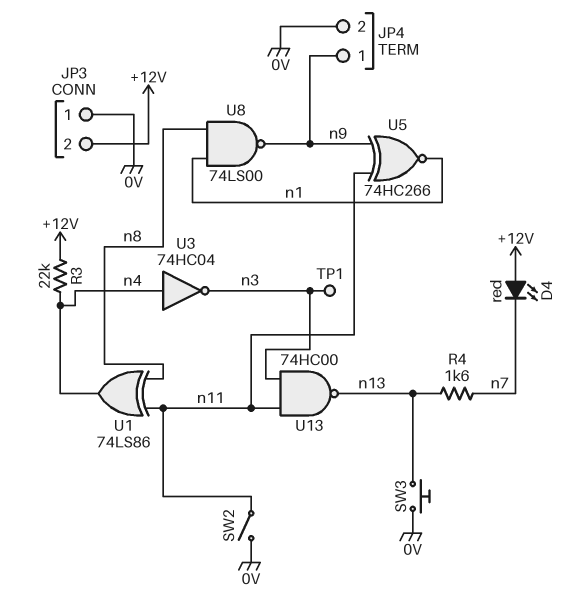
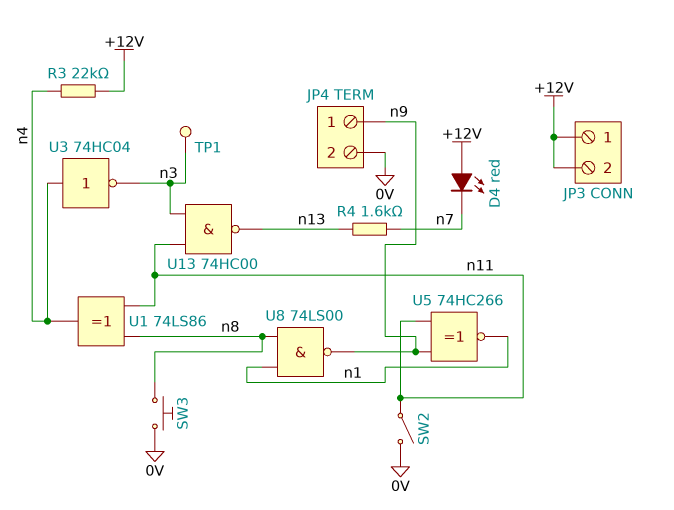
JP3 pin 1: 0V -> +12V
SW3: button (0V, n13) -> button (0V, n8)

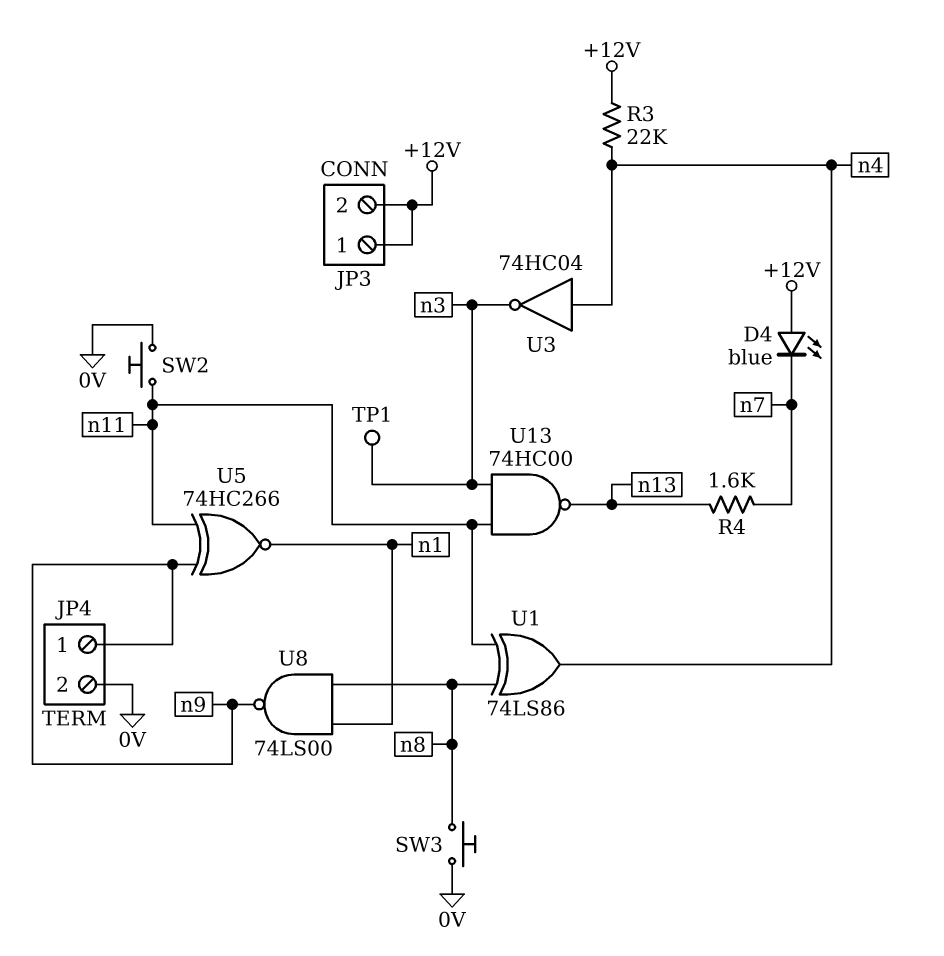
D4: LED red (A +12V, K n7) -> LED blue (A +12V, K n7)
SW2: switch (0V, n11) -> button (0V, n11)

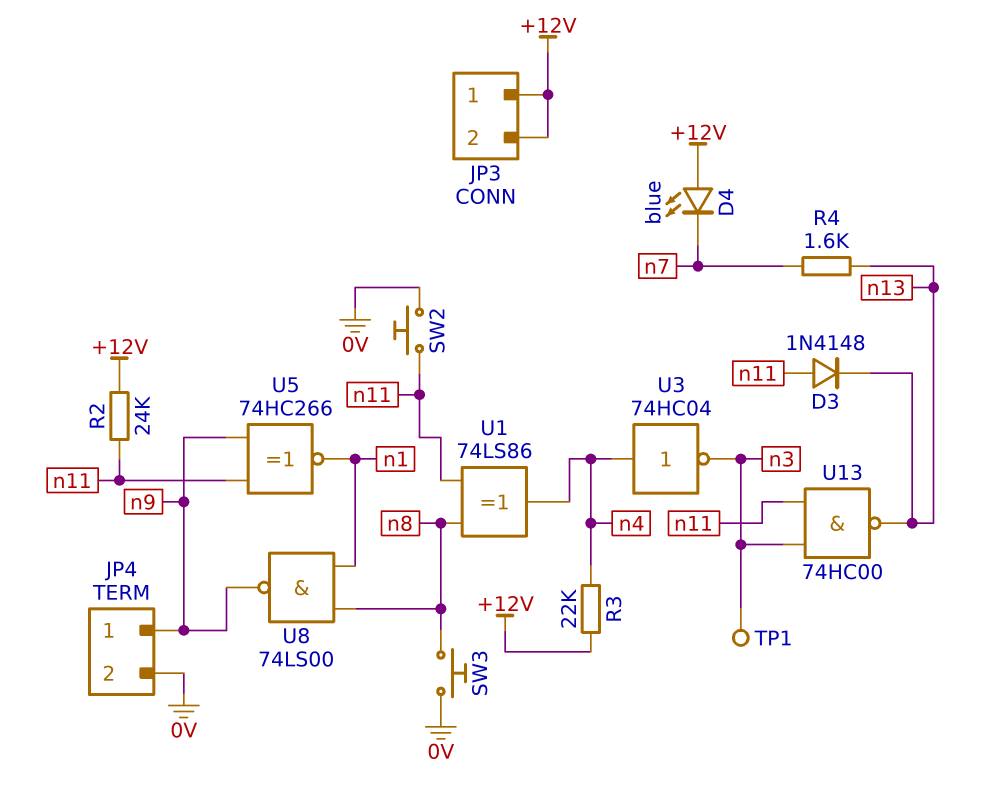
D3: none -> diode 1N4148 (A n11, K n13)
R2: none -> 24k (+12V, n11)

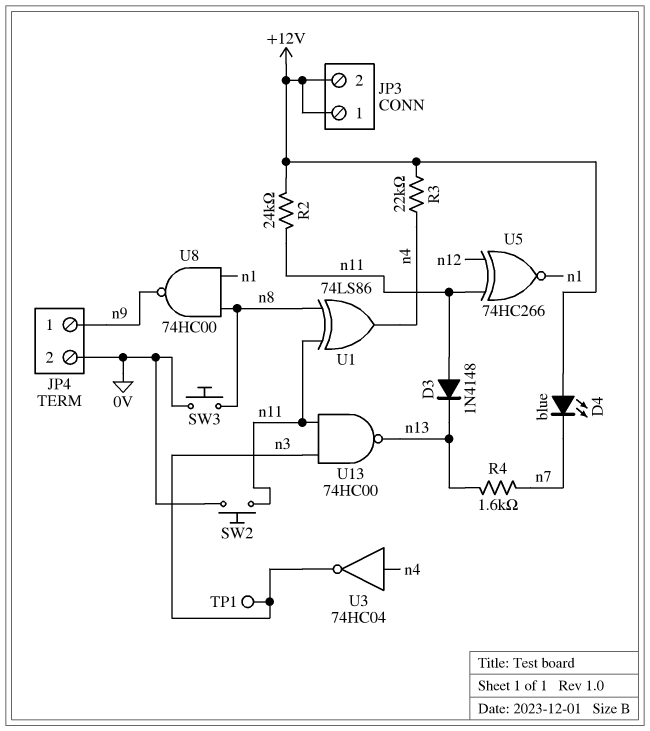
U5: XNOR 74HC266 (in n9, in n11, out n1) -> XNOR 74HC266 (in n11, in n12, out n1)
U8: NAND 74LS00 (in n1, in n8, out n9) -> NAND 74HC00 (in n1, in n8, out n9)

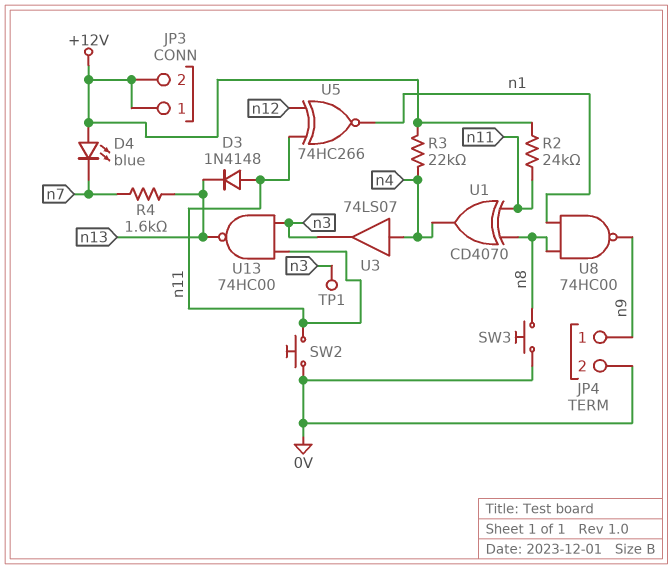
U1: XOR 74LS86 (in n8, in n11, out n4) -> XOR CD4070 (in n8, in n11, out n4)
U3: NOT 74HC04 (in n4, out n3) -> buffer 74LS07 (in n4, out n3)

